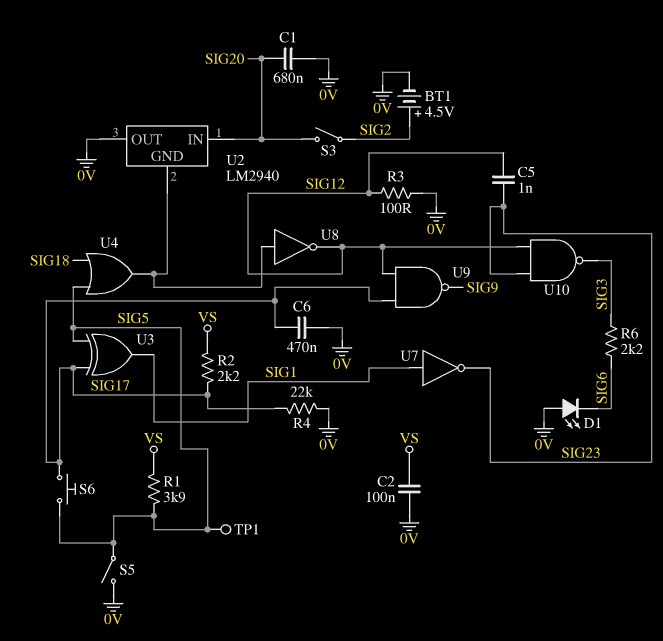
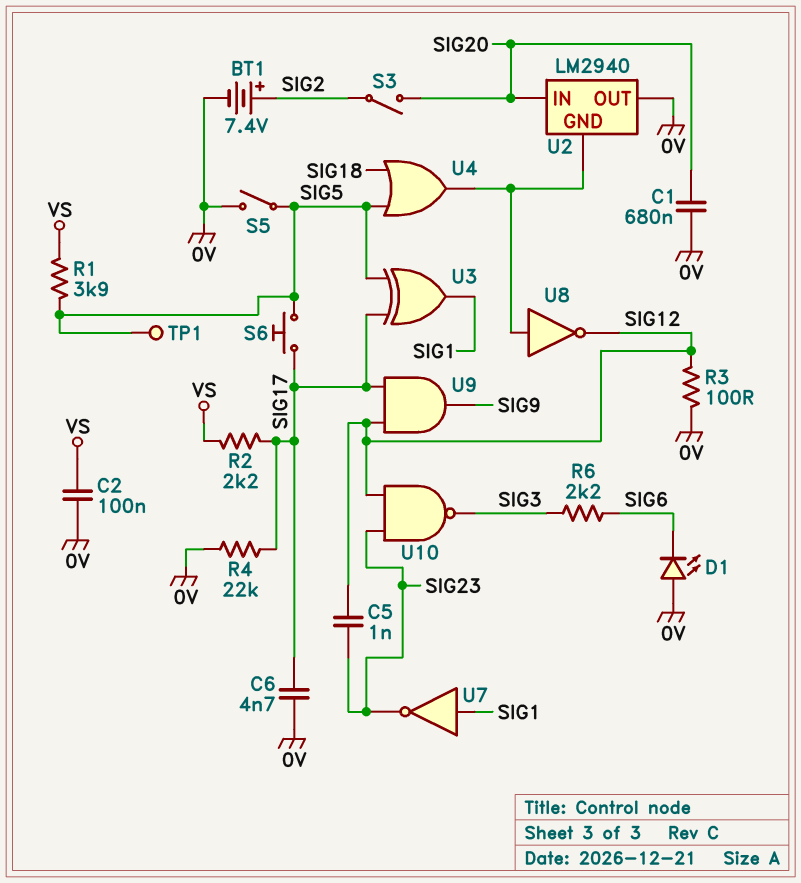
BT1: 4.5V (plus SIG2, minus 0V) -> 7.4V (plus SIG2, minus 0V)
C6: 470nF (0V, SIG17) -> 4.7nF (0V, SIG17)
U9: NAND (in SIG12, in SIG17, out SIG9) -> AND (in SIG12, in SIG17, out SIG9)

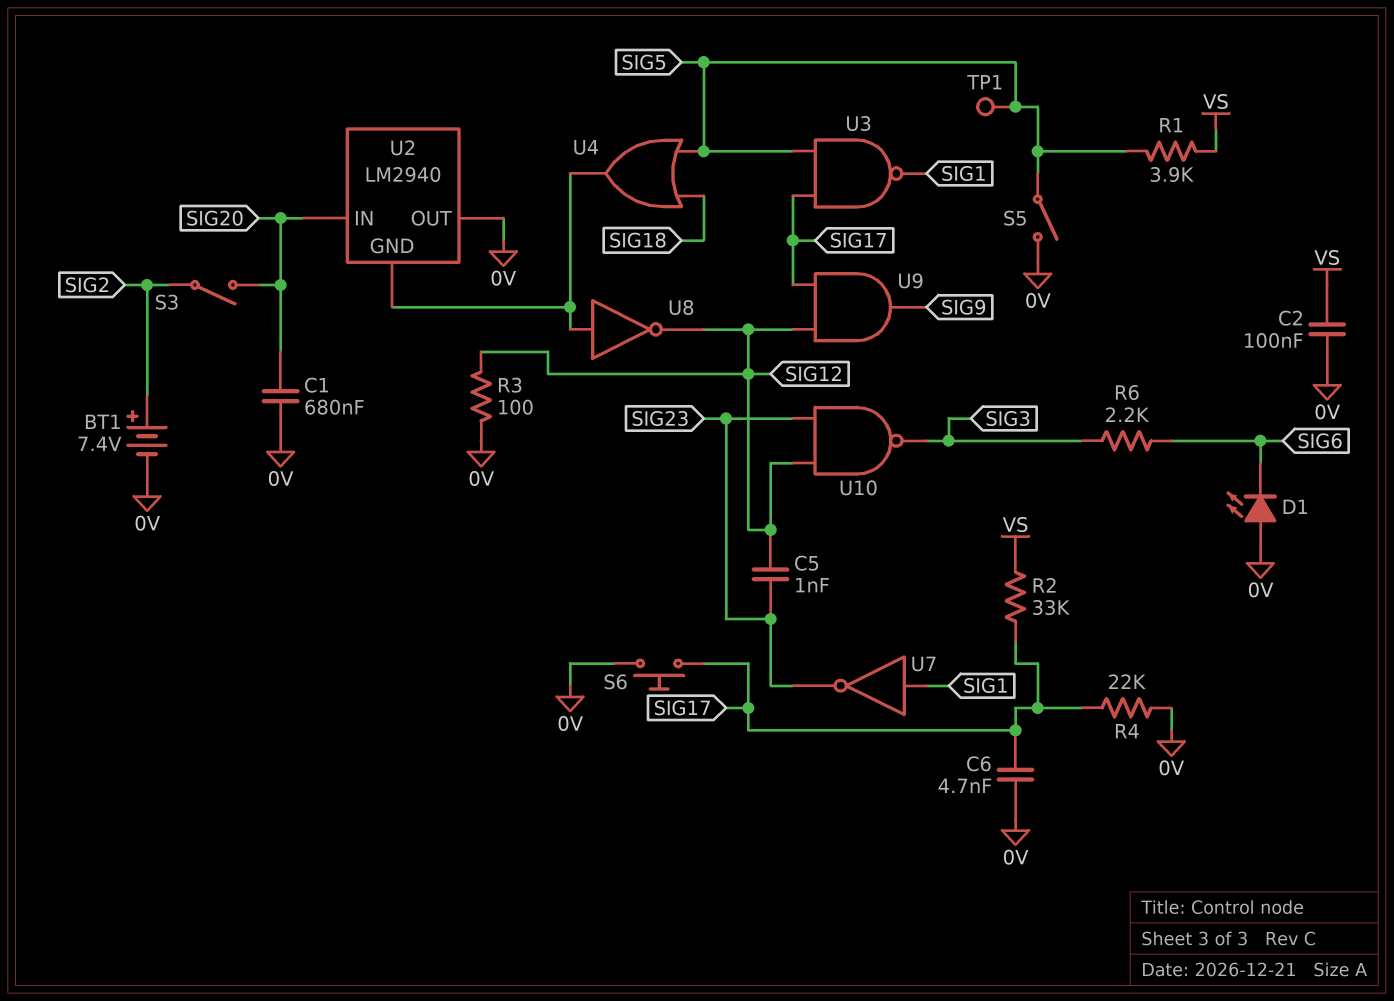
R2: 2.2k (SIG17, VS) -> 33k (SIG17, VS)
S6: button (SIG5, SIG17) -> button (0V, SIG17)
U3: XOR (in SIG5, in SIG17, out SIG1) -> NAND (in SIG5, in SIG17, out SIG1)

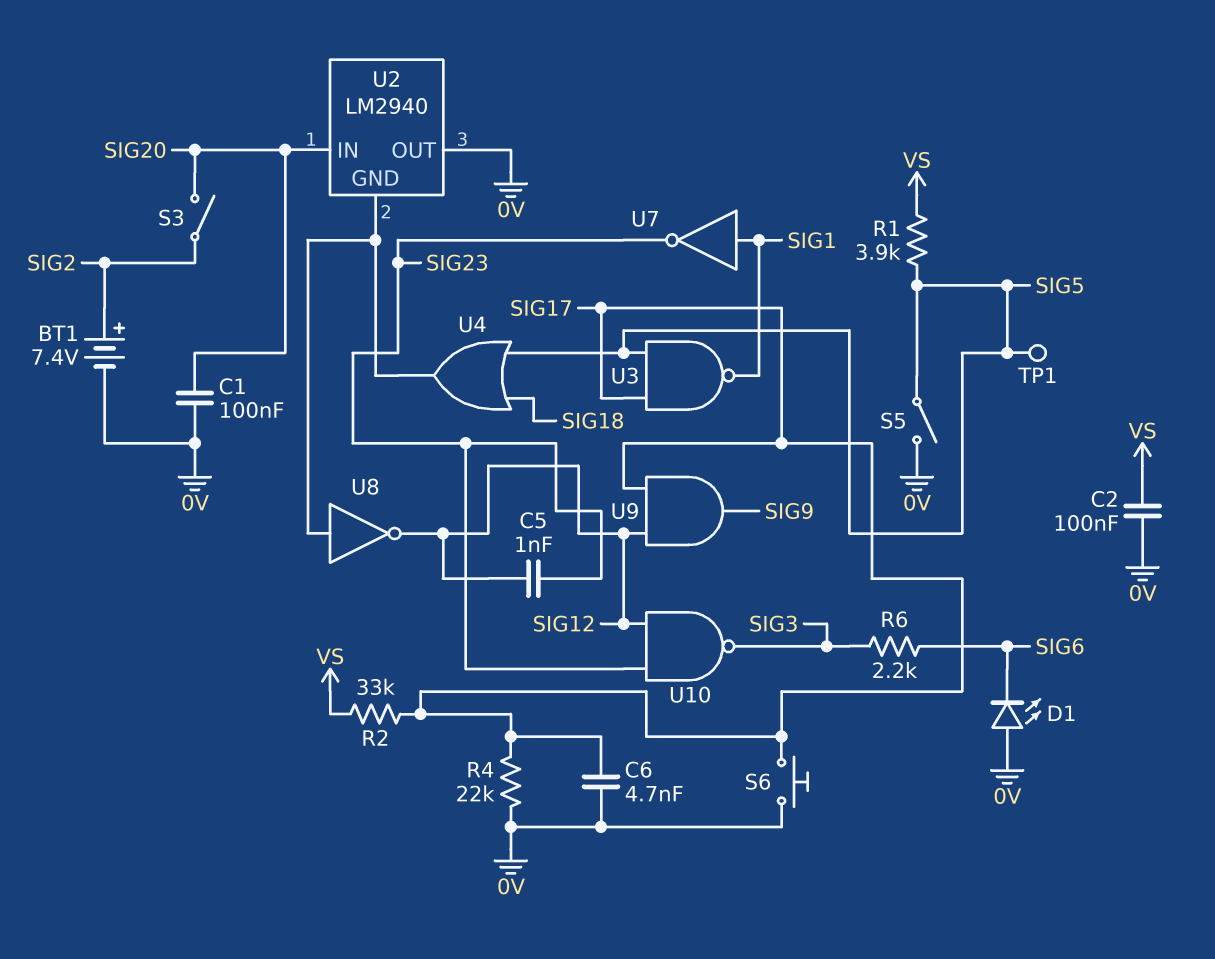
C1: 680nF (0V, SIG20) -> 100nF (0V, SIG20)
R3: 100 (0V, SIG12) -> none

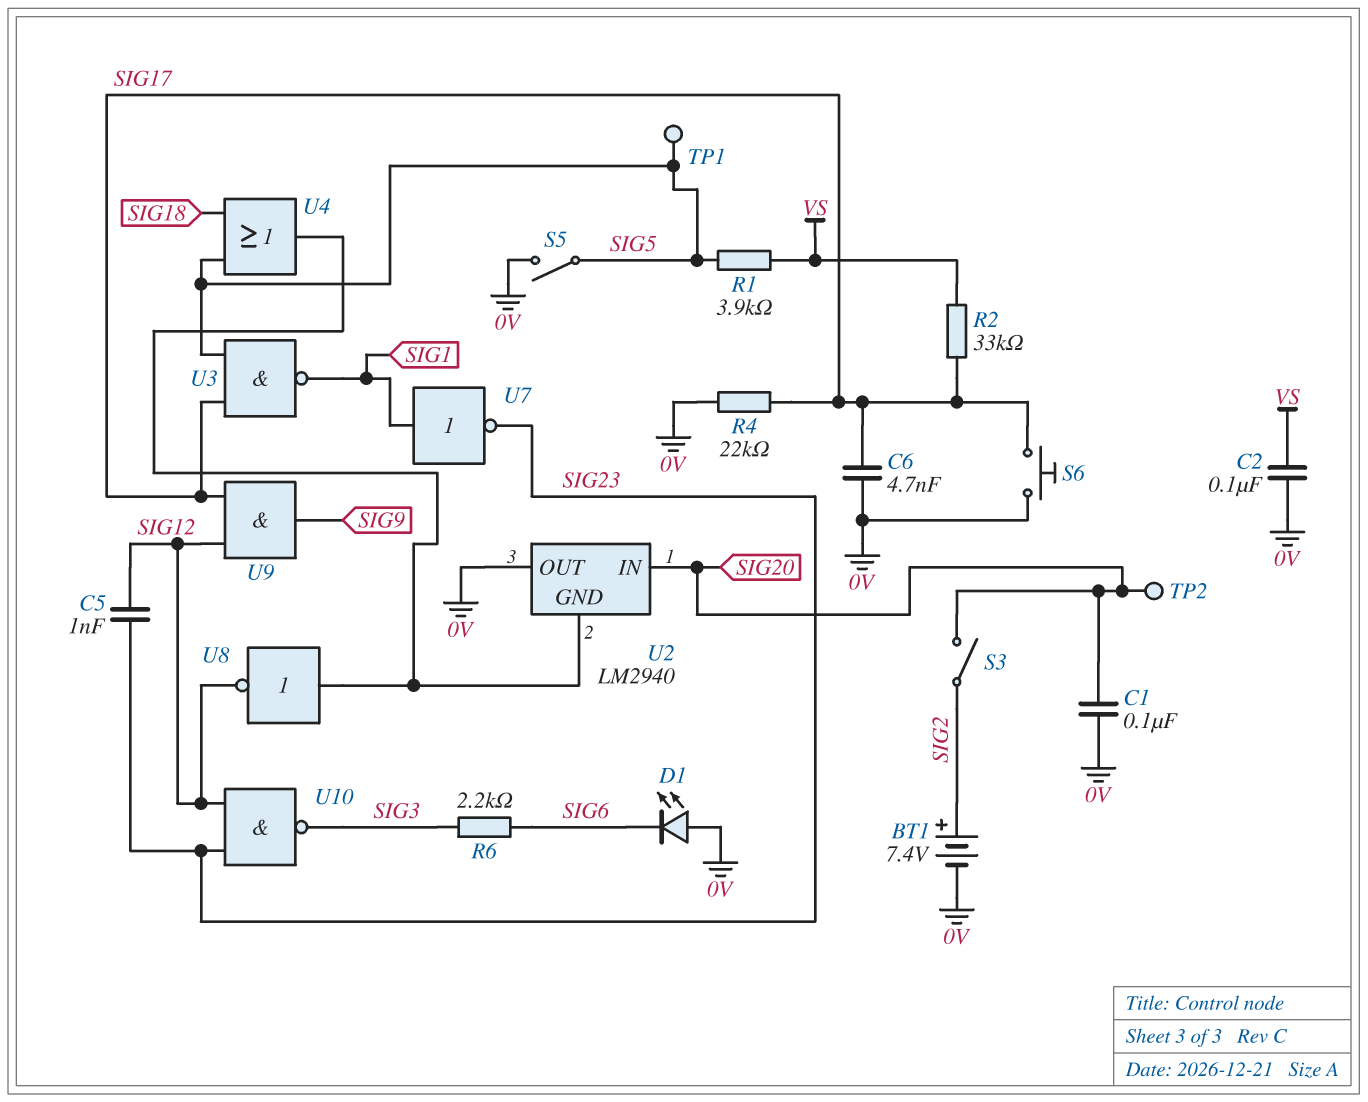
TP2: none -> test point (SIG20)

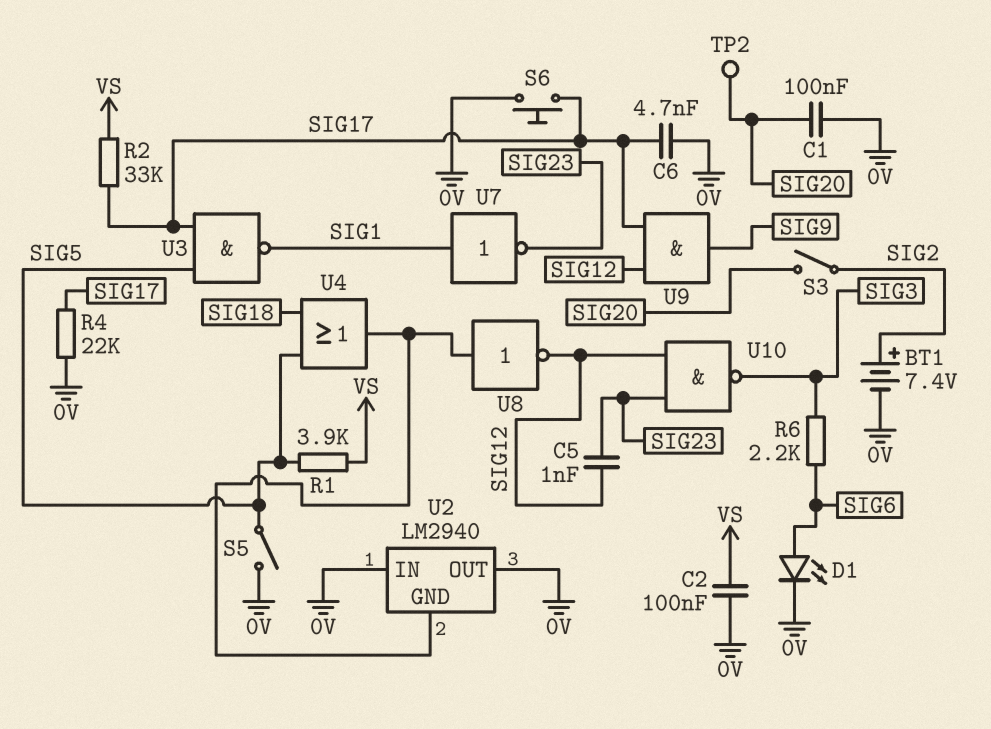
D1: LED (A 0V, K SIG6) -> LED (A SIG6, K 0V)
TP1: test point (SIG5) -> none
U2 pin IN: SIG20 -> 0V

